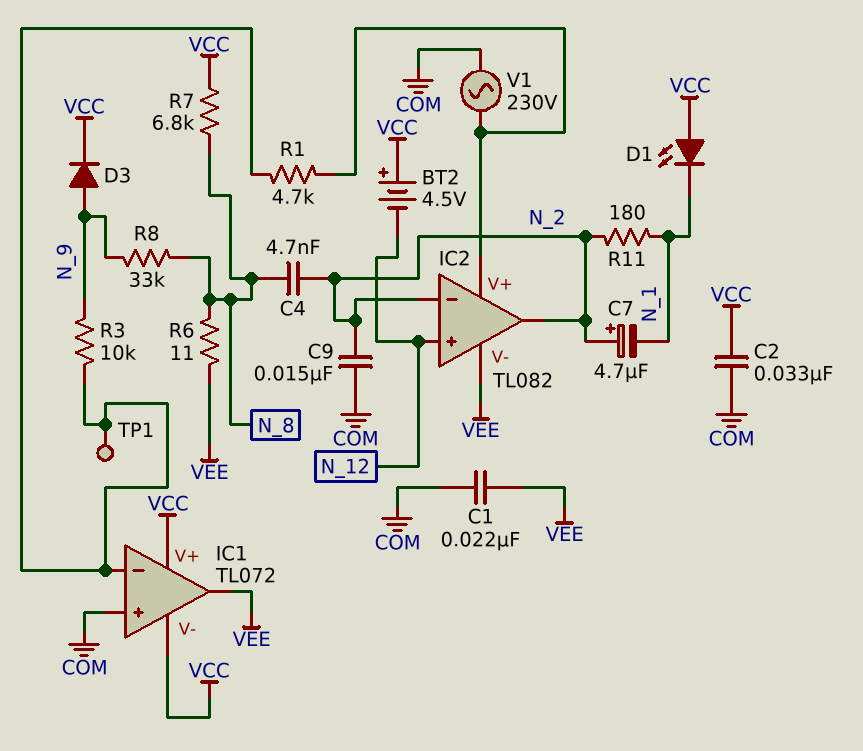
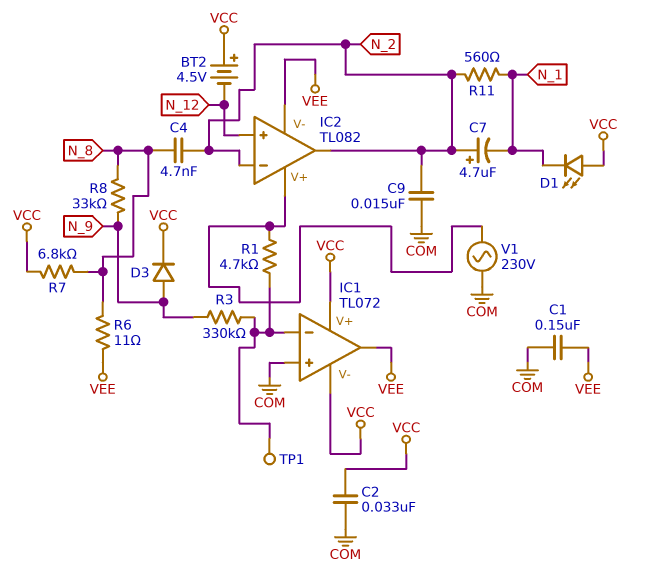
C1: 22nF (COM, VEE) -> 150nF (COM, VEE)
R3: 10k (IC1/in-, N_9) -> 330k (IC1/in-, N_9)
R11: 180 (N_1, N_2) -> 560 (N_1, N_2)

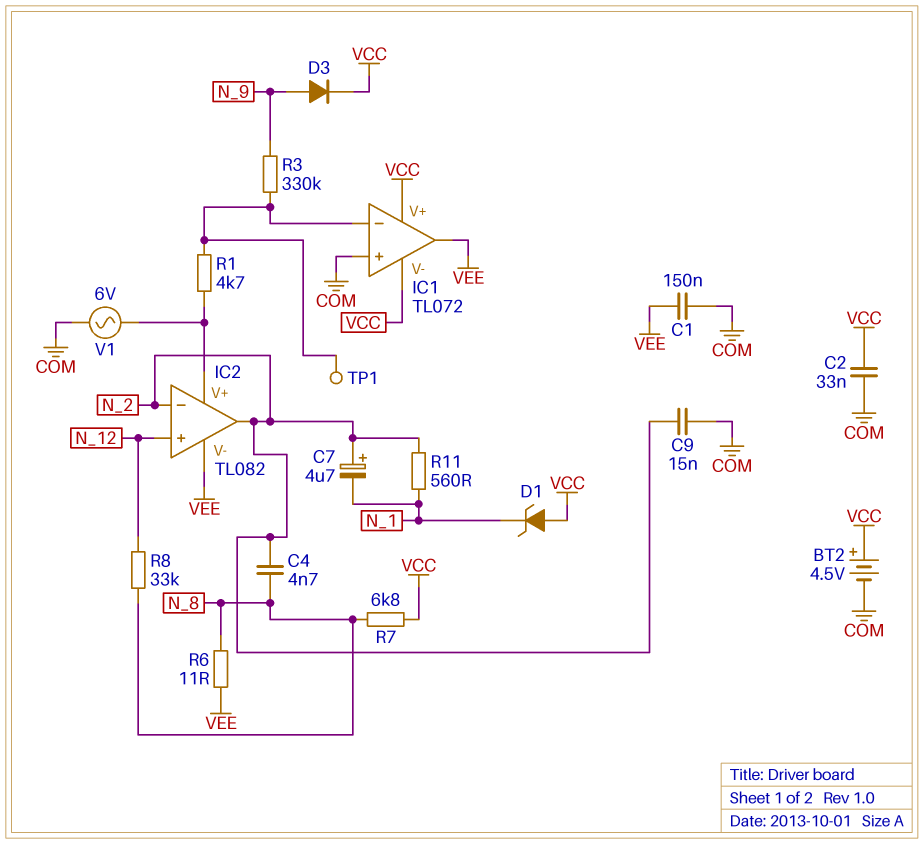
BT2: 4.5V (plus VCC, minus N_12) -> 4.5V (plus VCC, minus COM)
D1: LED (A VCC, K N_1) -> zener (A VCC, K N_1)
R8: 33k (N_8, N_9) -> 33k (N_8, N_12)
V1: AC 230V (COM, IC2/V+) -> AC 6V (COM, IC2/V+)

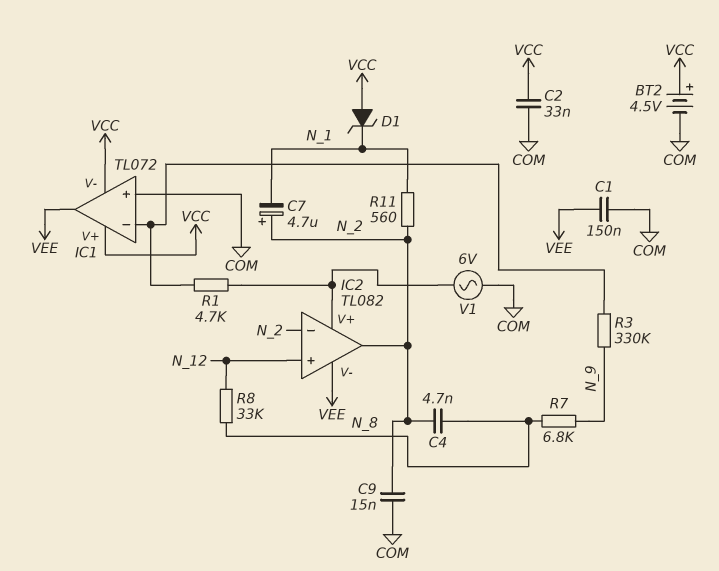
D3: diode (A N_9, K VCC) -> none
R6: 11 (N_8, VEE) -> none
R7: 6.8k (N_8, VCC) -> 6.8k (N_8, N_9)
TP1: test point (IC1/in-) -> none

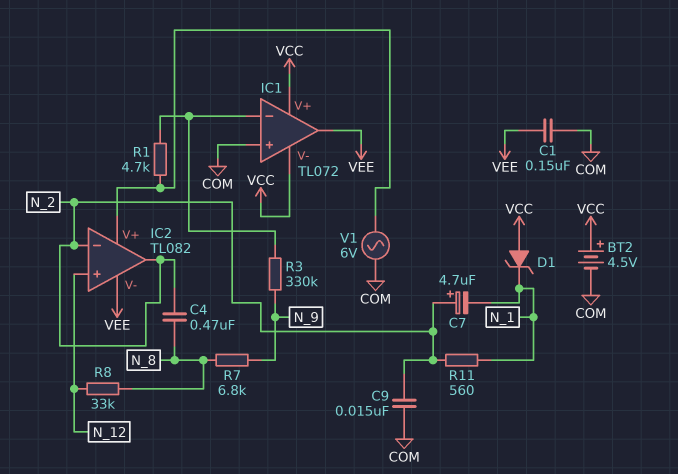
C2: 33nF (COM, VCC) -> none
C4: 4.7nF (N_2, N_8) -> 470nF (N_2, N_8)

